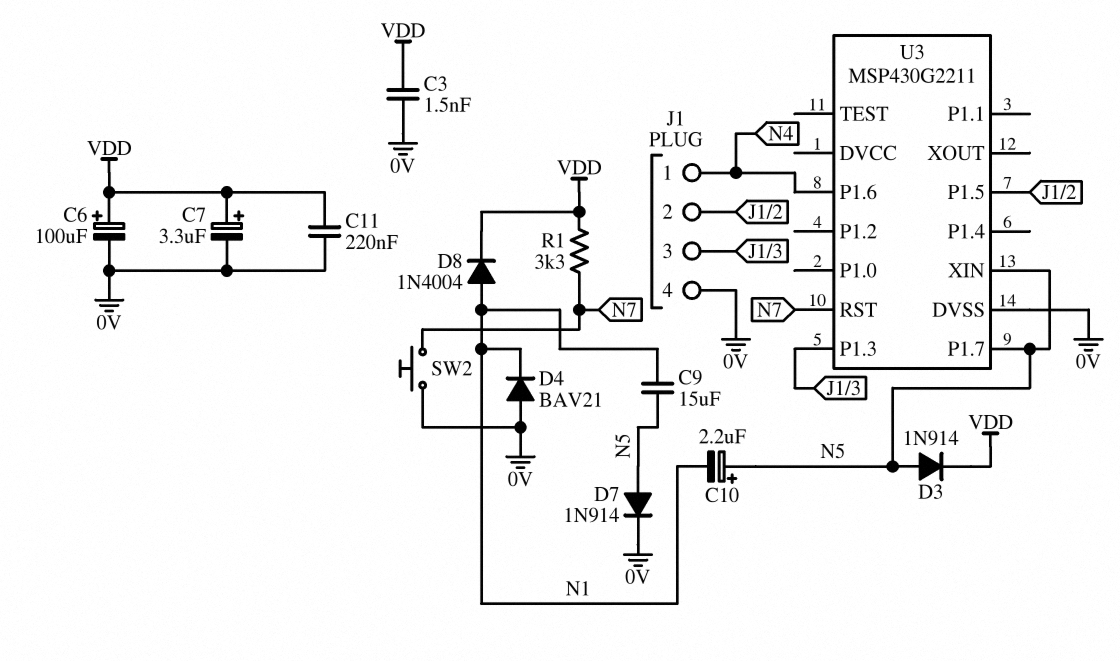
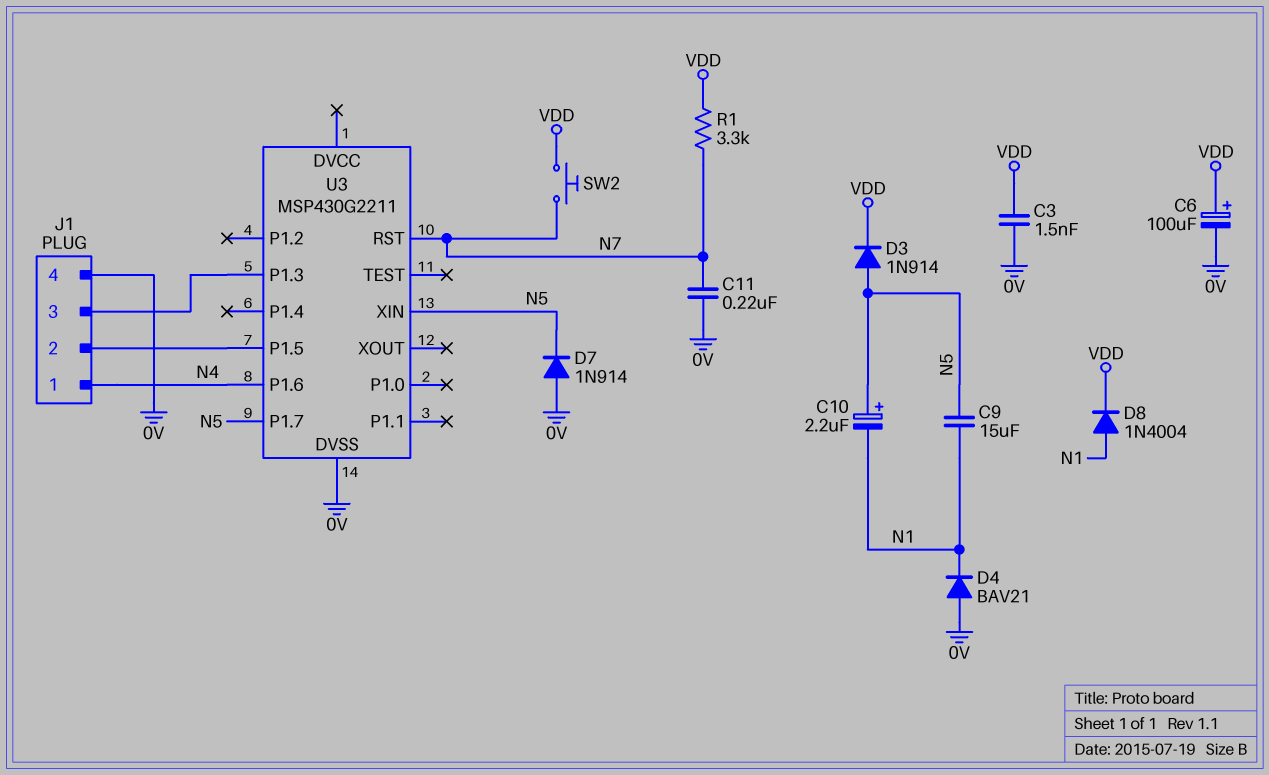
C7: 3.3uF (plus VDD, minus 0V) -> none
C11: 220nF (0V, VDD) -> 220nF (0V, N7)
D7: diode 1N914 (A N5, K 0V) -> diode 1N914 (A 0V, K N5)
SW2: button (0V, N7) -> button (N7, VDD)

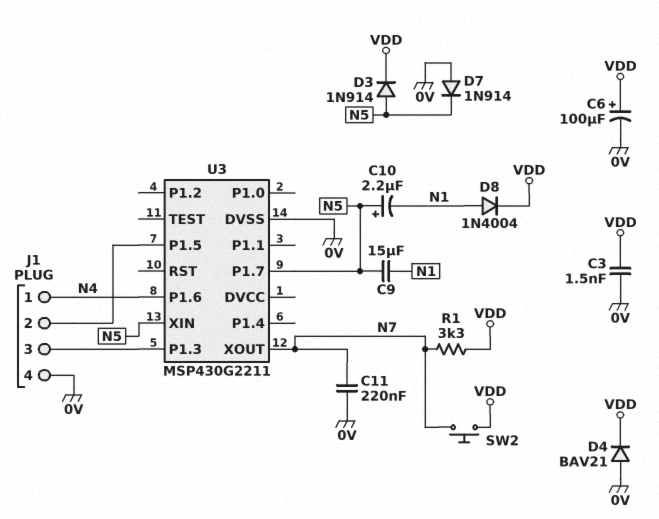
D4: diode BAV21 (A 0V, K N1) -> diode BAV21 (A 0V, K VDD)
U3 pin RST: N7 -> none
U3 pin XOUT: none -> N7

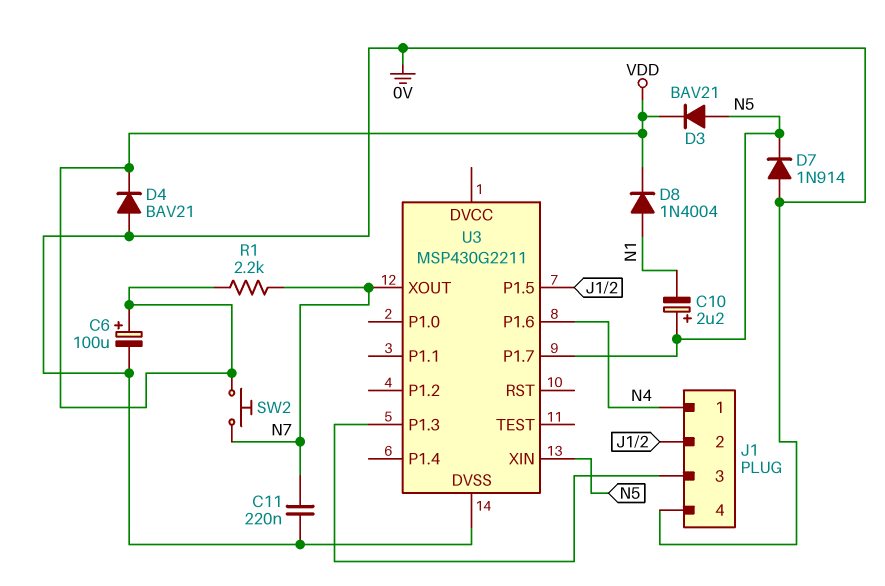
C3: 1.5nF (0V, VDD) -> none
C9: 15uF (N1, N5) -> none
D3: diode 1N914 (A N5, K VDD) -> diode BAV21 (A N5, K VDD)
R1: 3.3k (N7, VDD) -> 2.2k (N7, VDD)

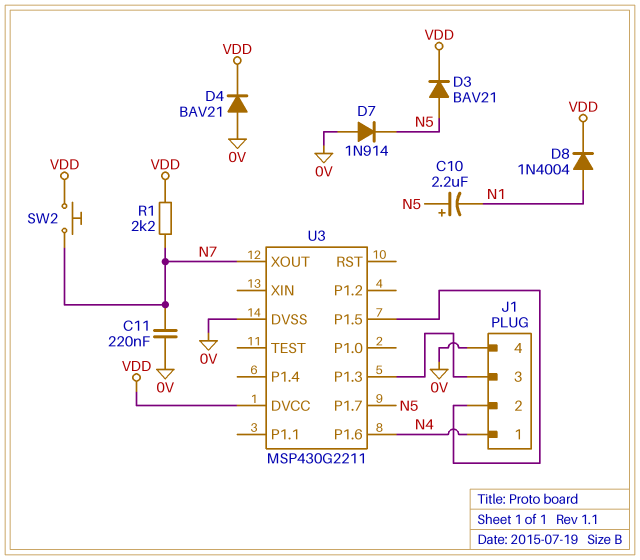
C6: 100uF (plus VDD, minus 0V) -> none
U3 pin DVCC: none -> VDD
U3 pin XIN: N5 -> none

